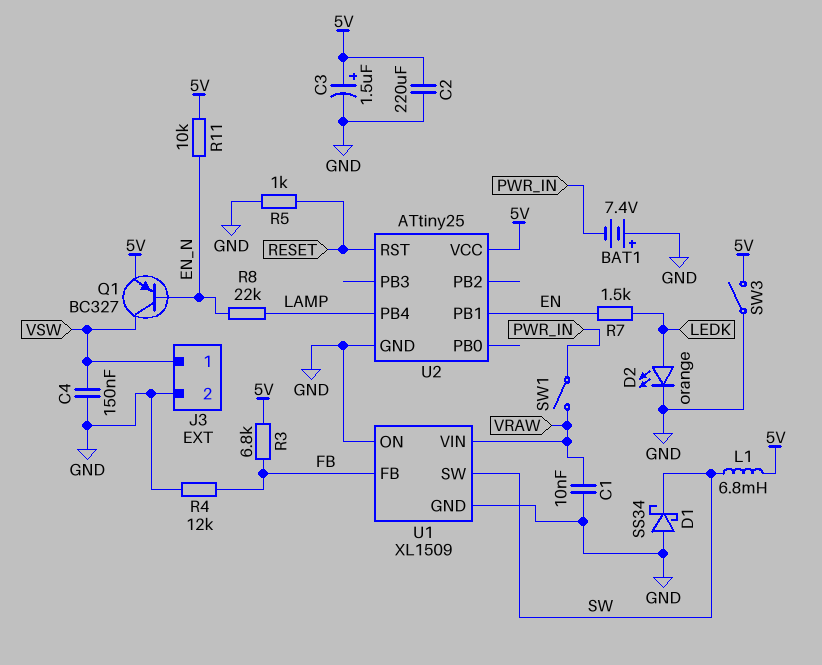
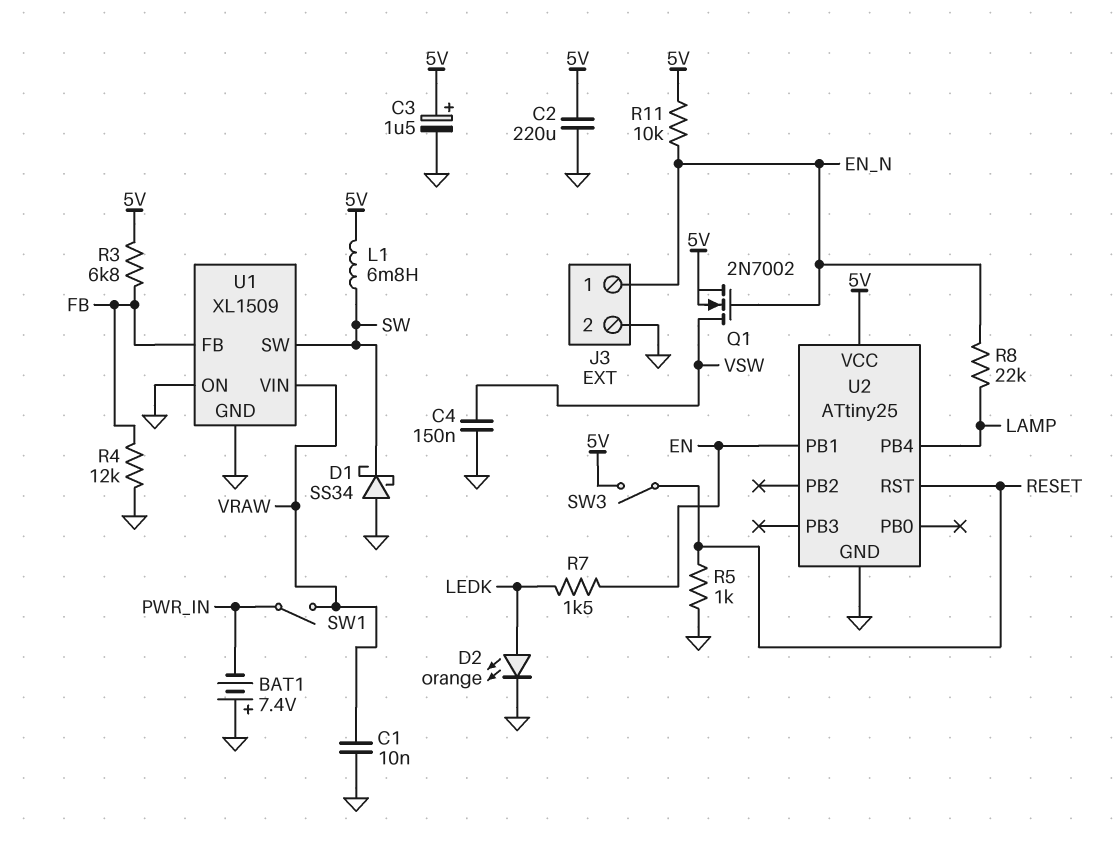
J3 pin 1: VSW -> EN_N
Q1: PNP BC327 (B EN_N, C VSW, E 5V) -> NMOS 2N7002 (G EN_N, D VSW, S 5V)
SW3: switch (5V, GND) -> switch (5V, RESET)

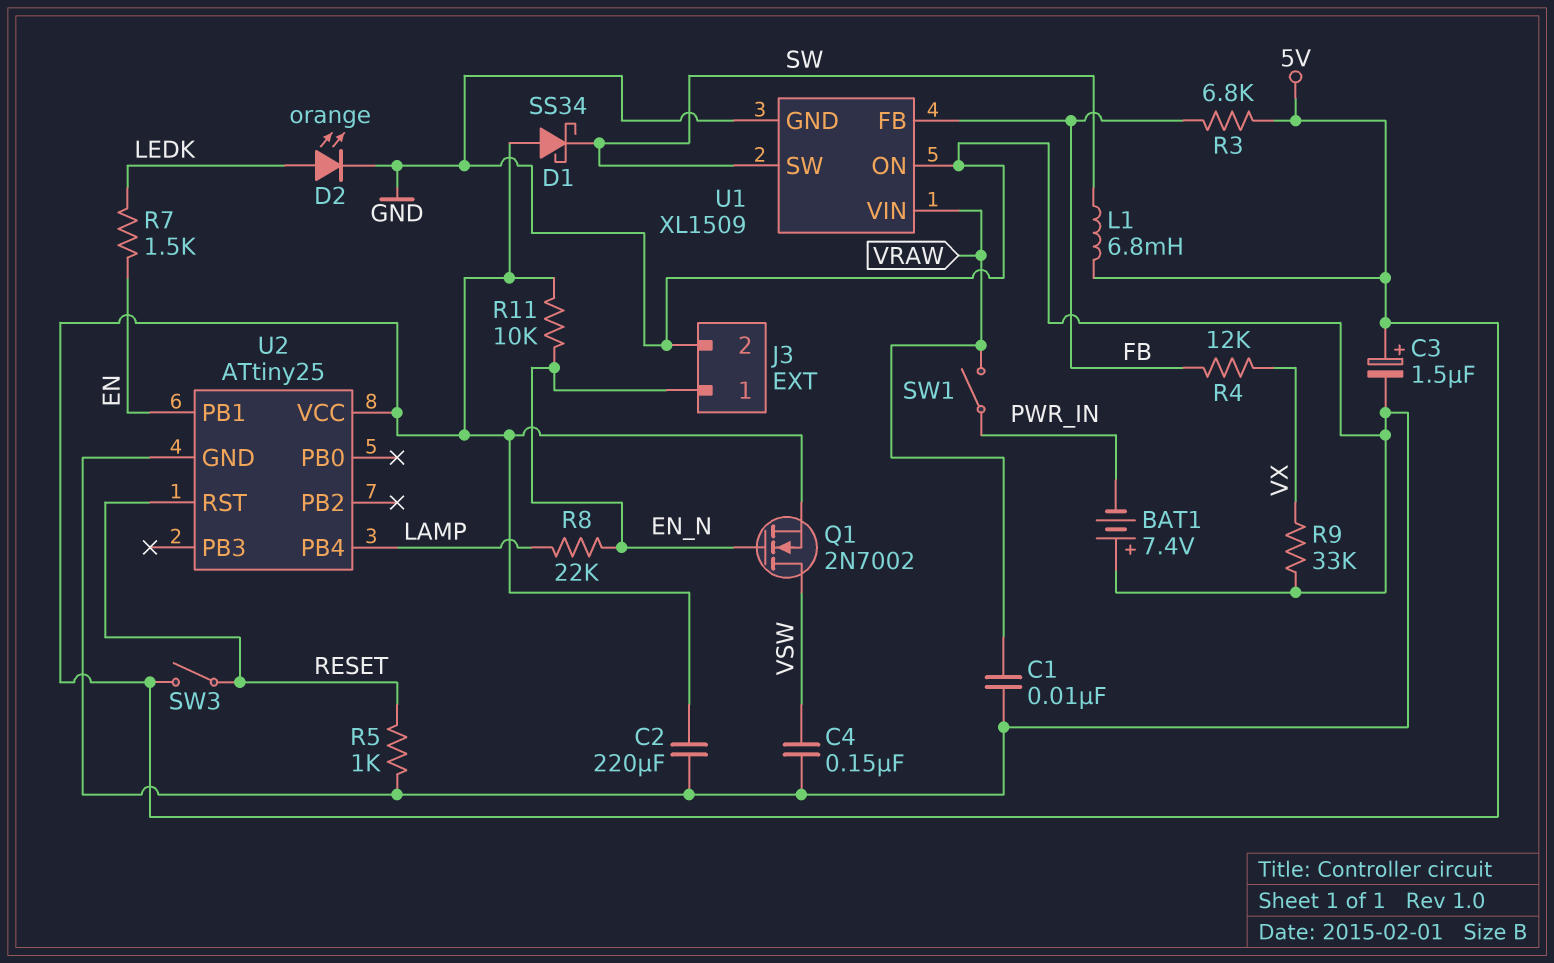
D1: schottky SS34 (A GND, K SW) -> schottky SS34 (A 5V, K SW)
R4: 12k (FB, GND) -> 12k (FB, VX)
R9: none -> 33k (GND, VX)

